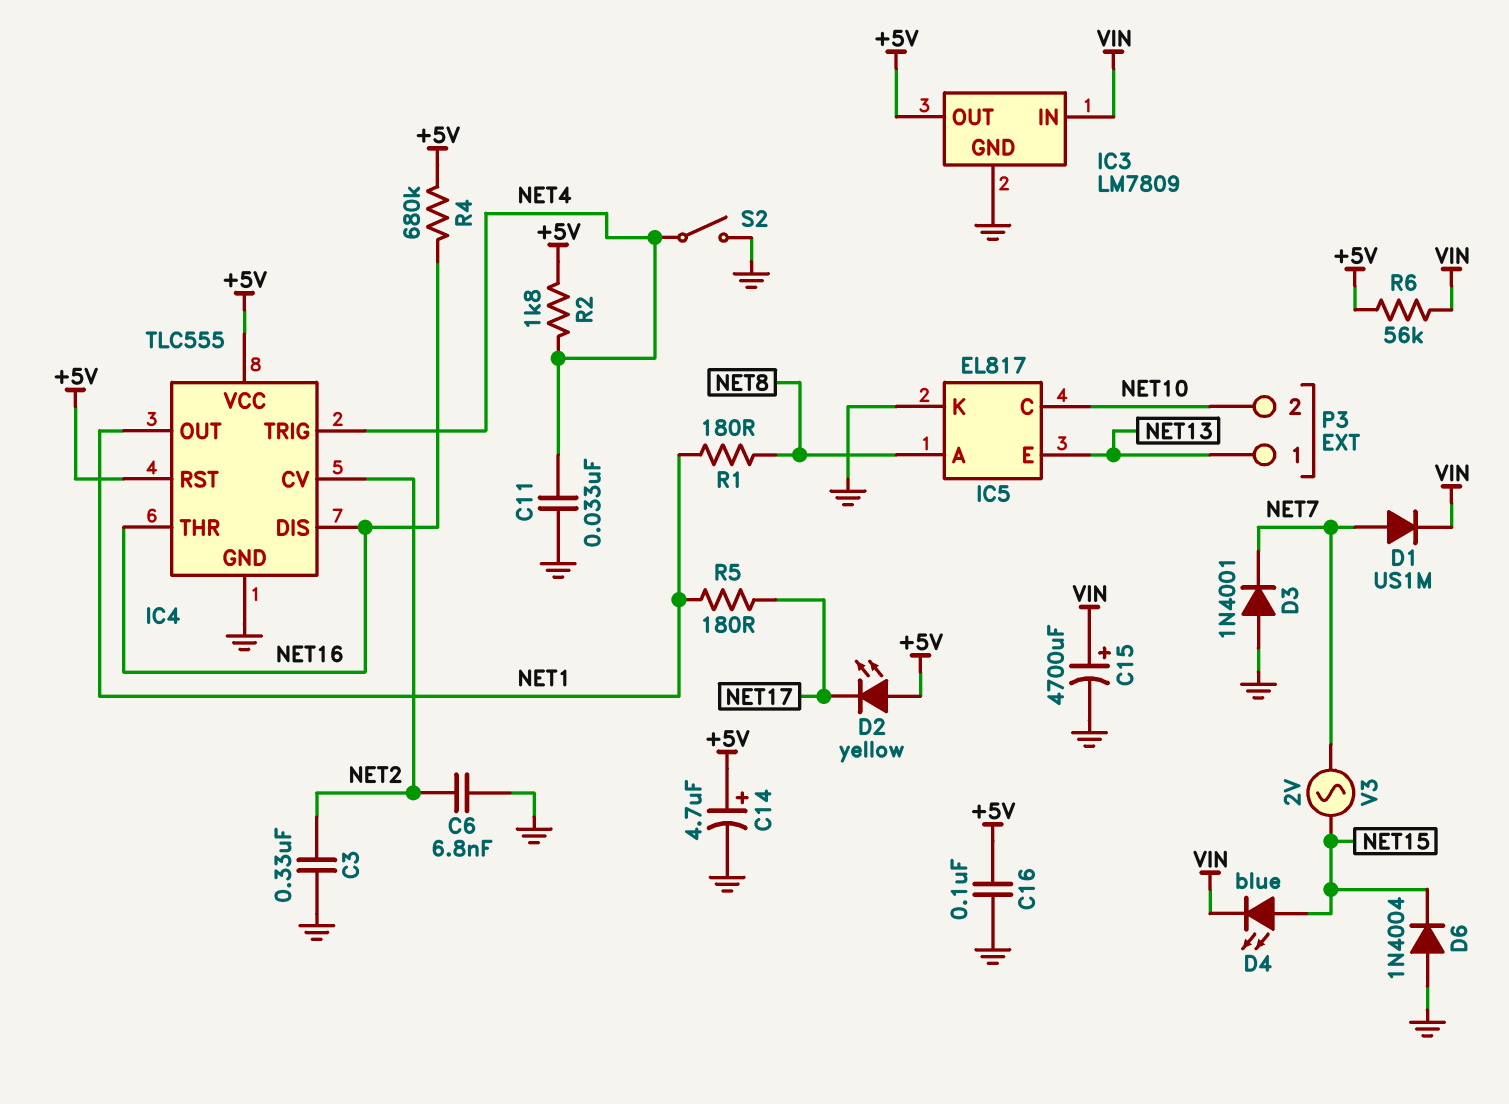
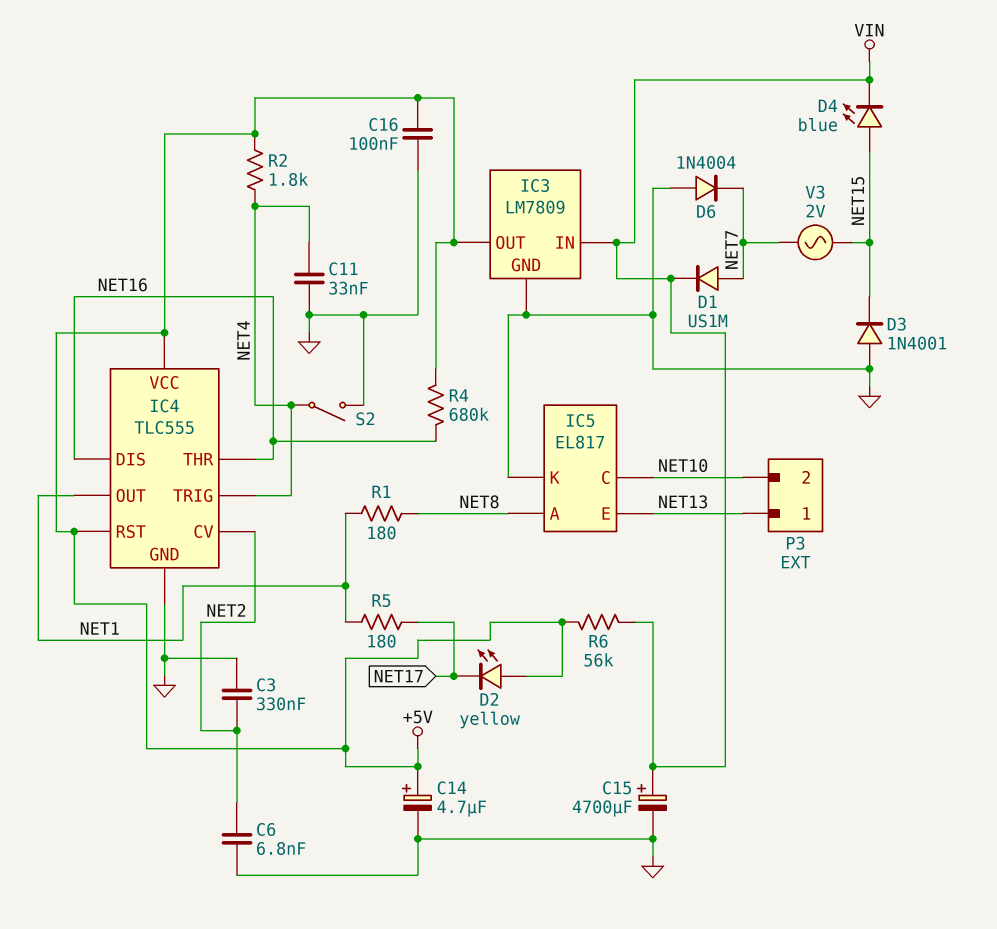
D3: diode 1N4001 (A GND, K NET7) -> diode 1N4001 (A GND, K NET15)
D6: diode 1N4004 (A GND, K NET15) -> diode 1N4004 (A GND, K NET7)

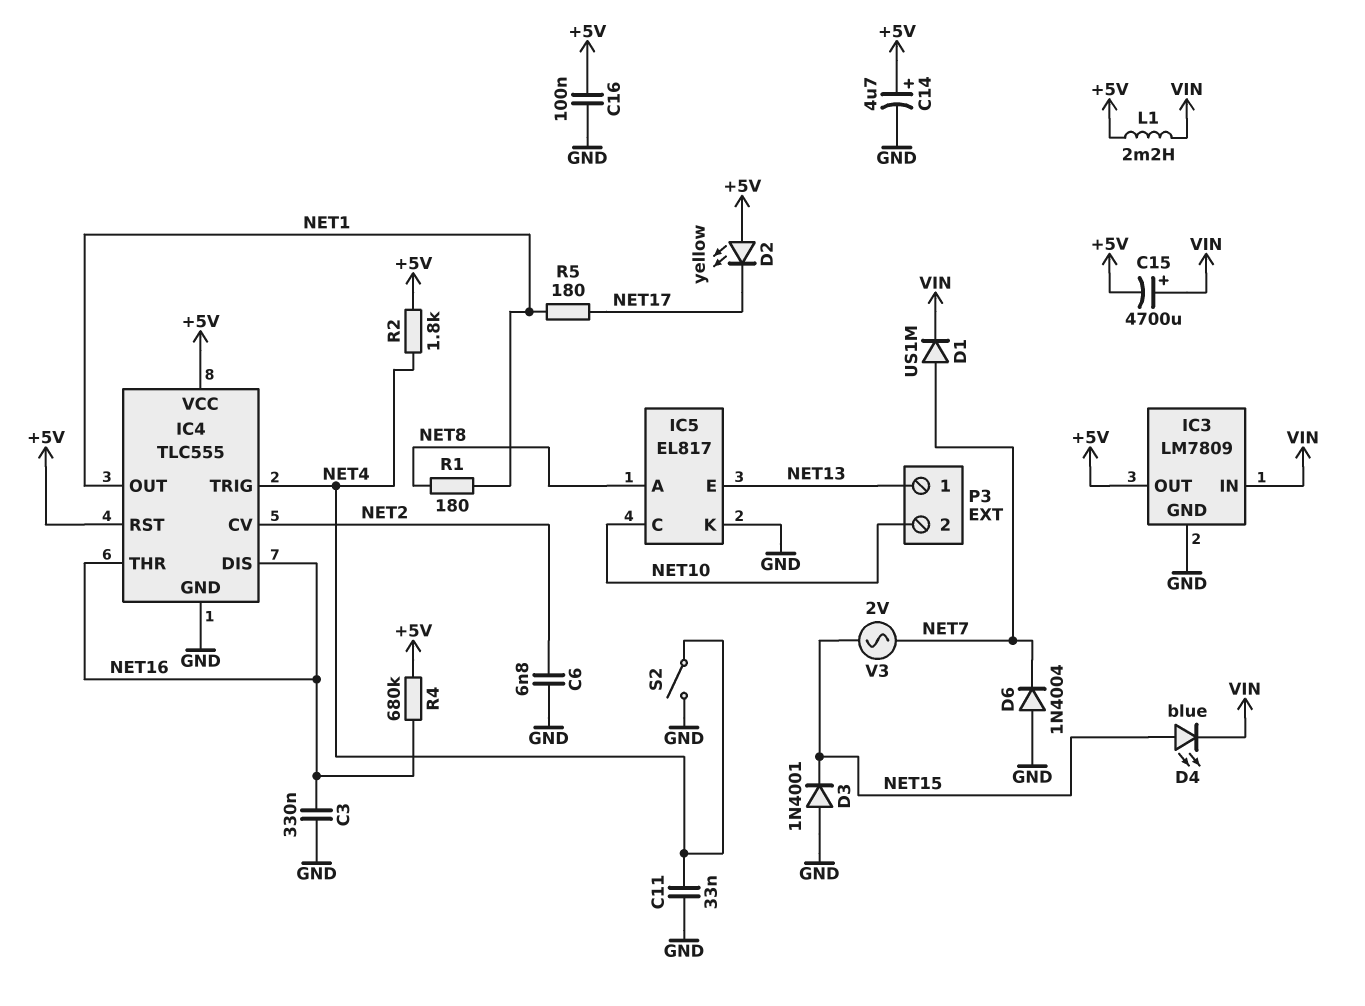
C3: 330nF (GND, NET2) -> 330nF (GND, NET16)
C15: 4700uF (plus VIN, minus GND) -> 4700uF (plus VIN, minus +5V)
L1: none -> 2.2mH (+5V, VIN)
R6: 56k (+5V, VIN) -> none

